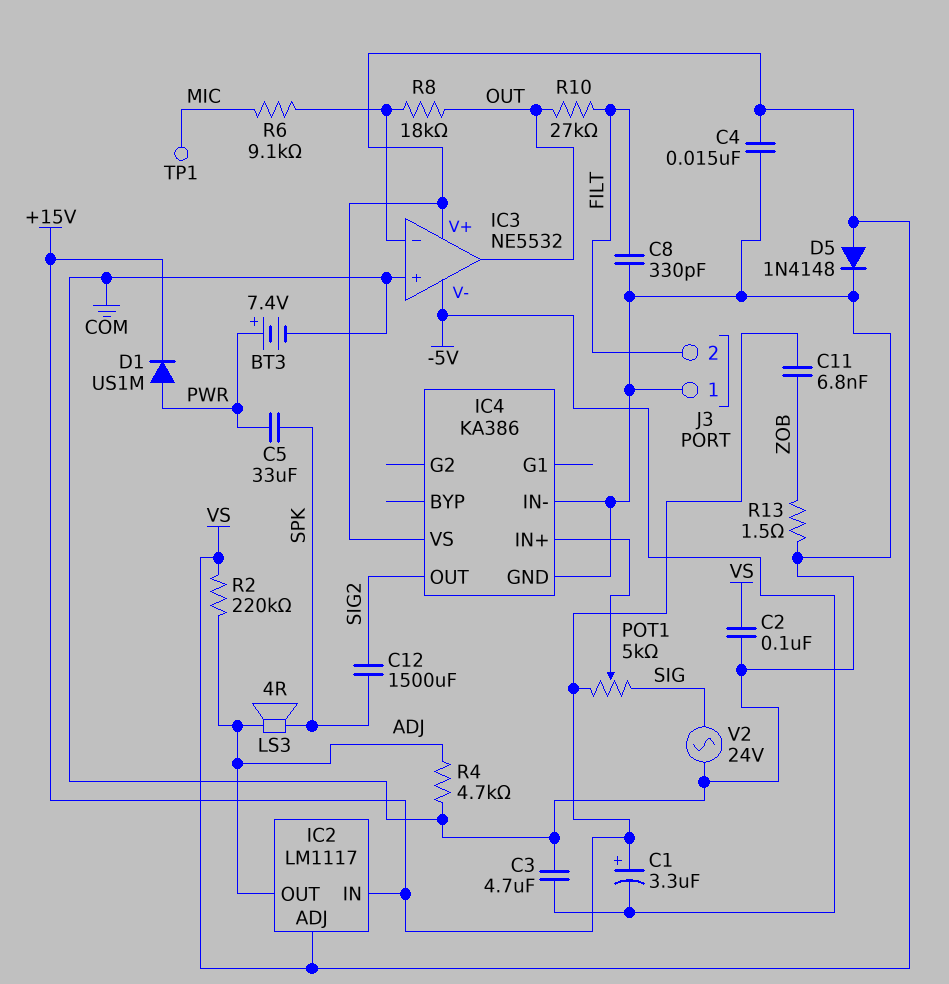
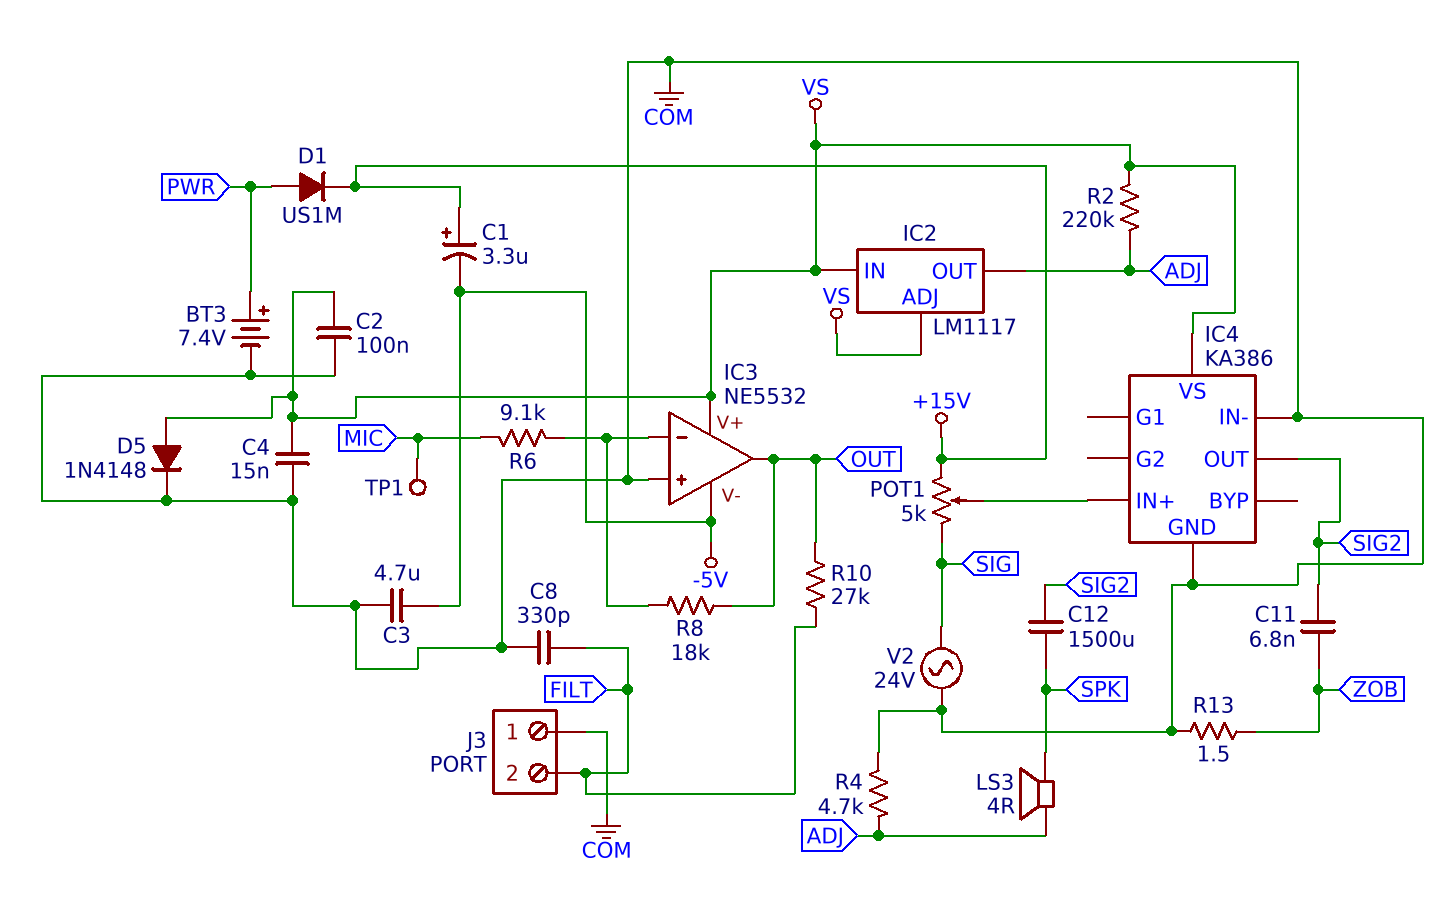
C5: 33uF (PWR, SPK) -> none
C11: 6.8nF (+15V, ZOB) -> 6.8nF (SIG2, ZOB)
IC2 pin IN: +15V -> VS

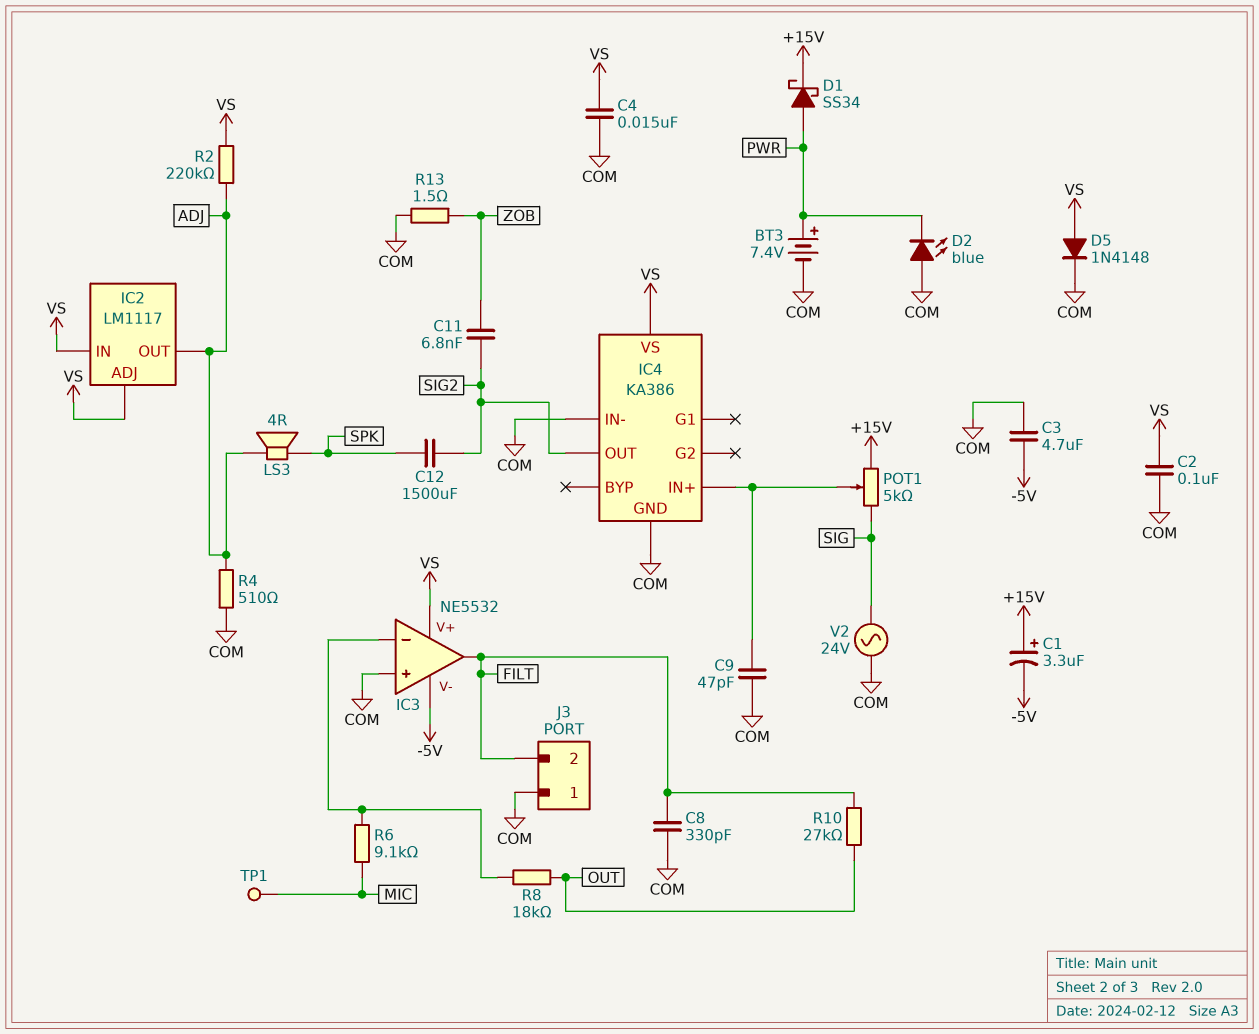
C9: none -> 47pF (COM, IC4/IN+)
D1: diode US1M (A PWR, K +15V) -> schottky SS34 (A PWR, K +15V)
D2: none -> LED blue (A COM, K PWR)
IC3 pin out: OUT -> FILT
R4: 4.7k (ADJ, COM) -> 510 (ADJ, COM)

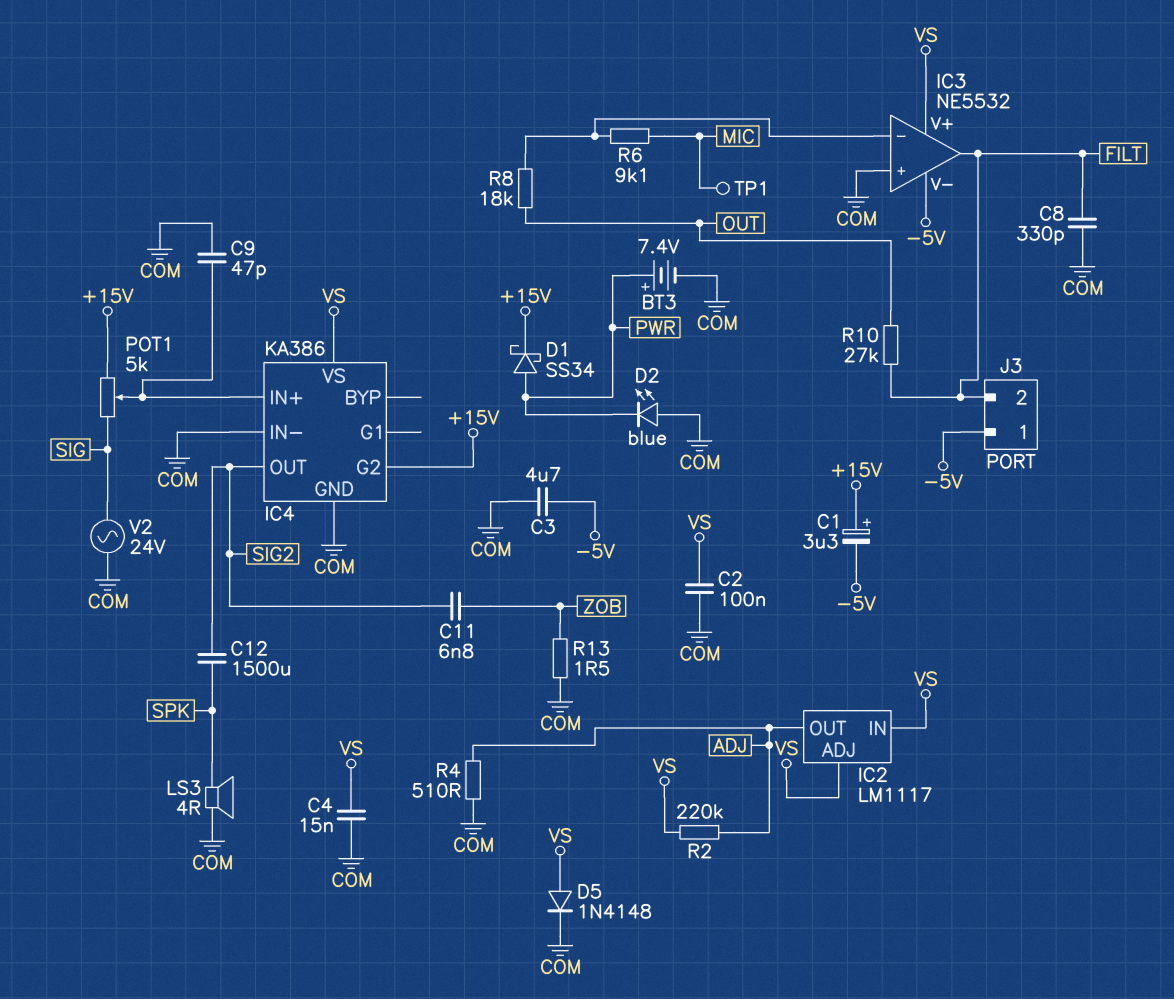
IC4 pin G2: none -> +15V
J3 pin 1: COM -> -5V
LS3: speaker 4R (ADJ, SPK) -> speaker 4R (COM, SPK)

